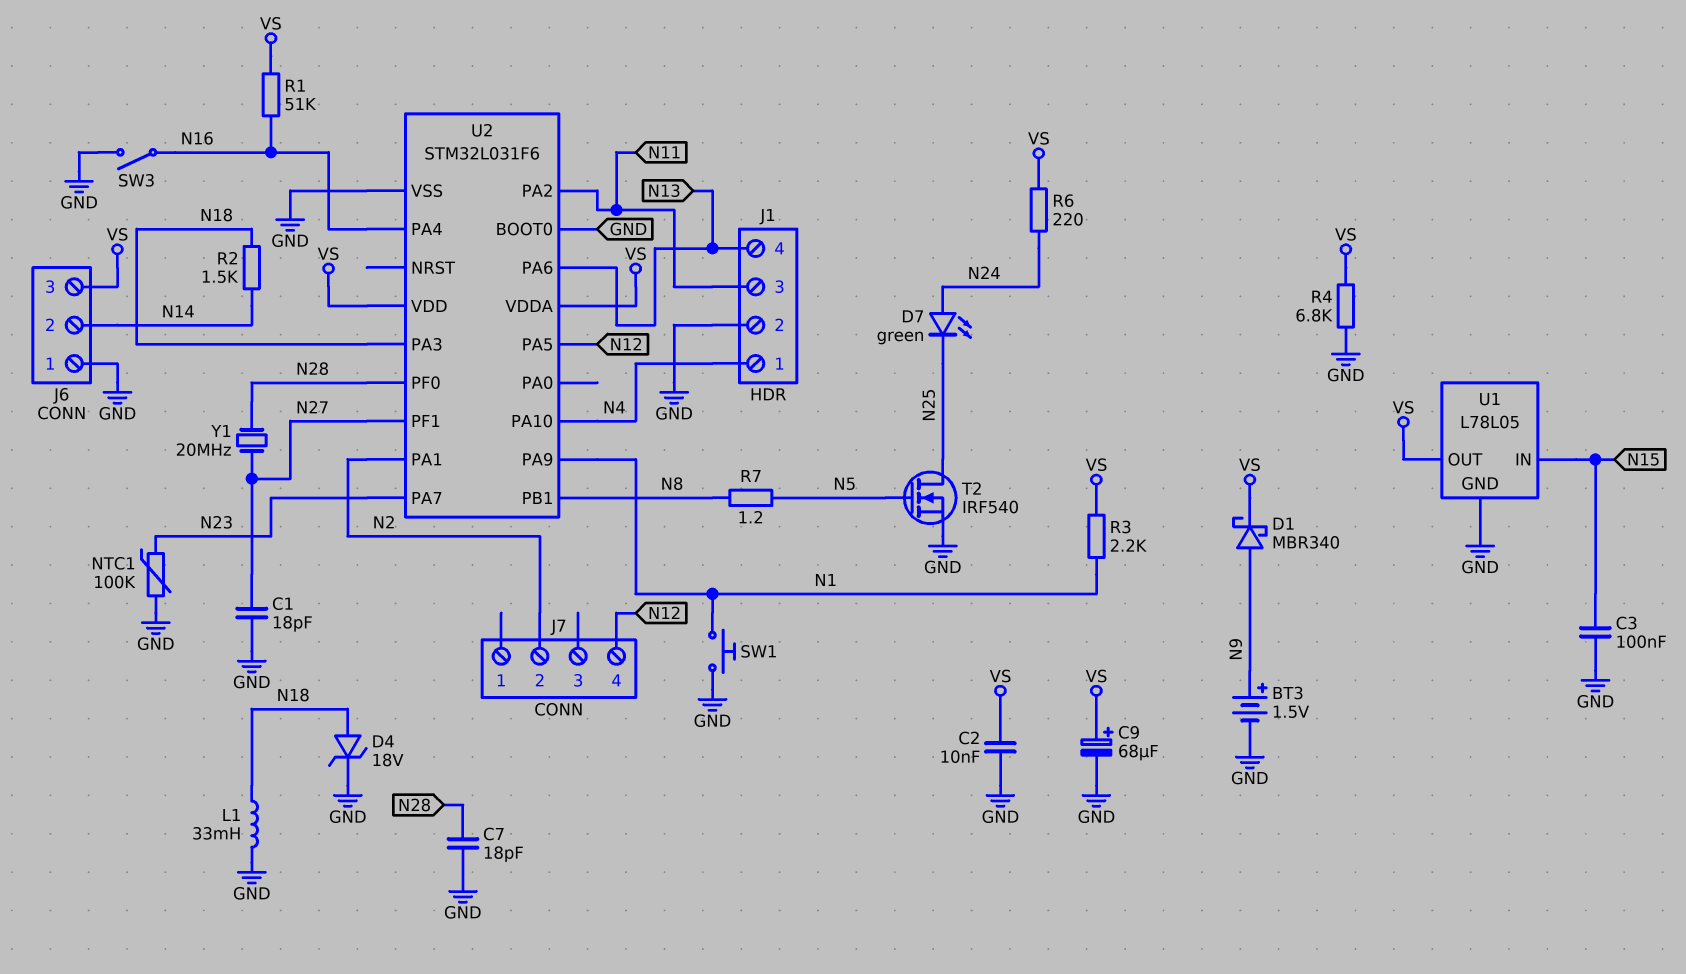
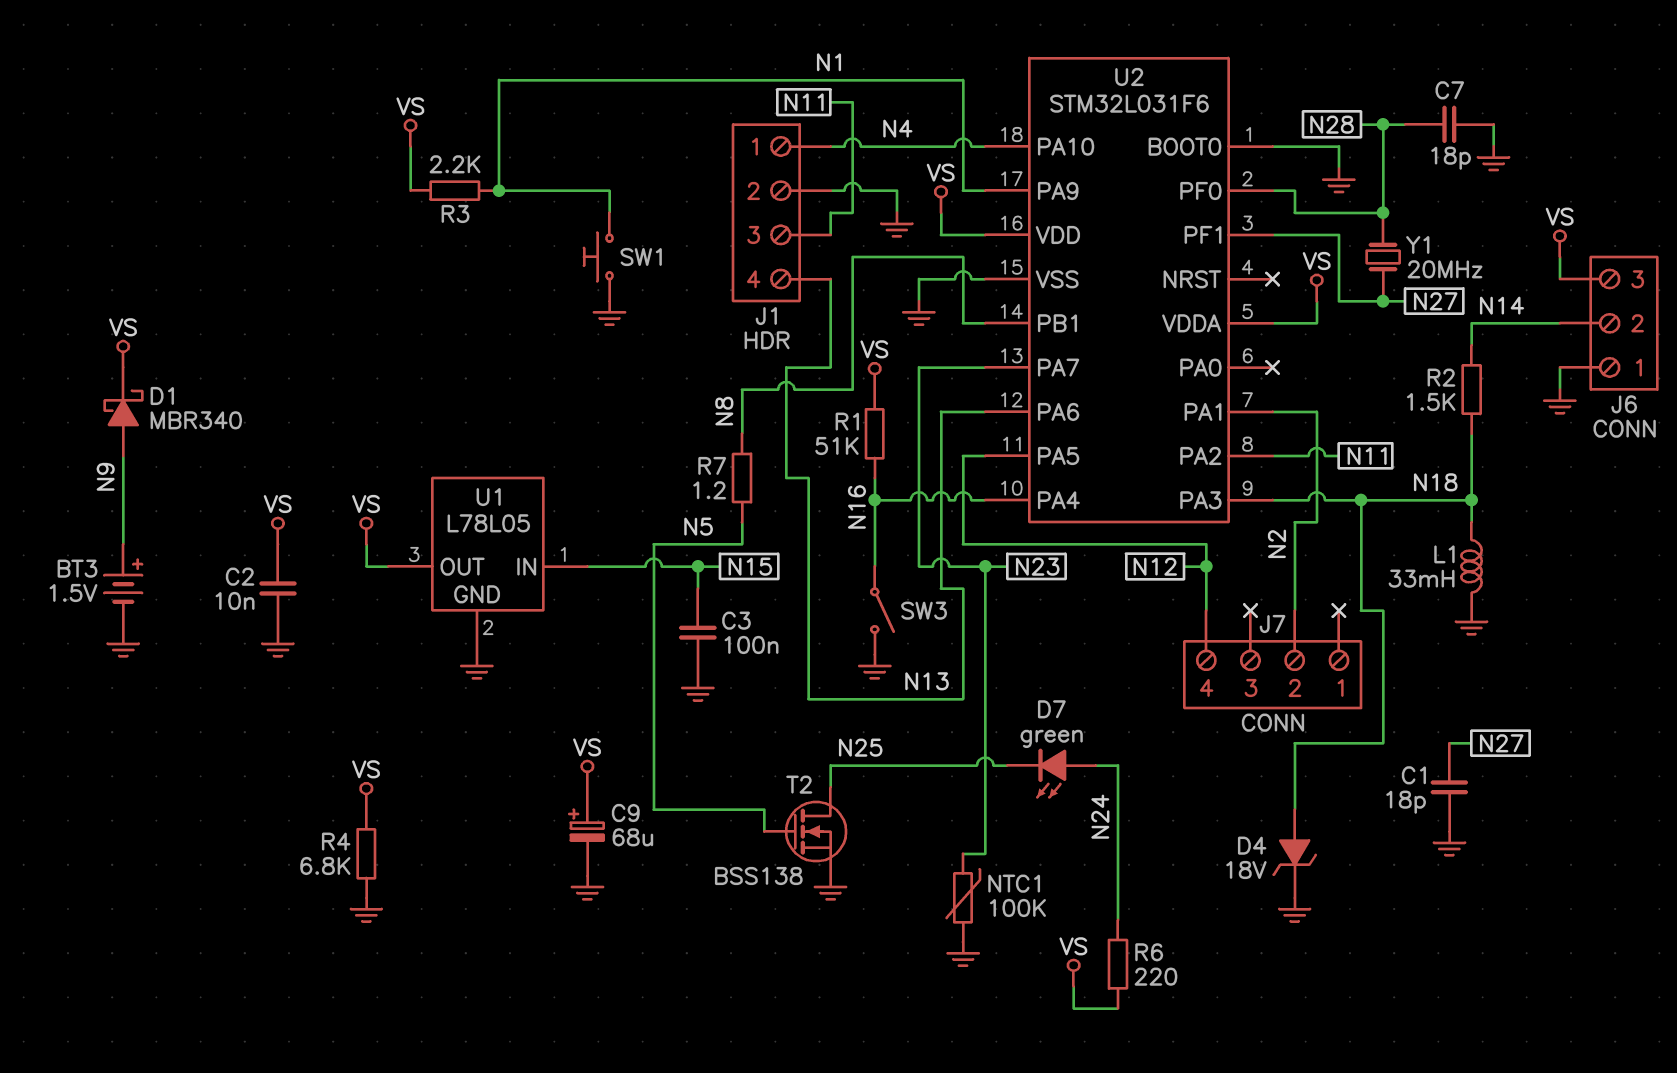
T2: NMOS IRF540 (G N5, D N25, S GND) -> NMOS BSS138 (G N5, D N25, S GND)

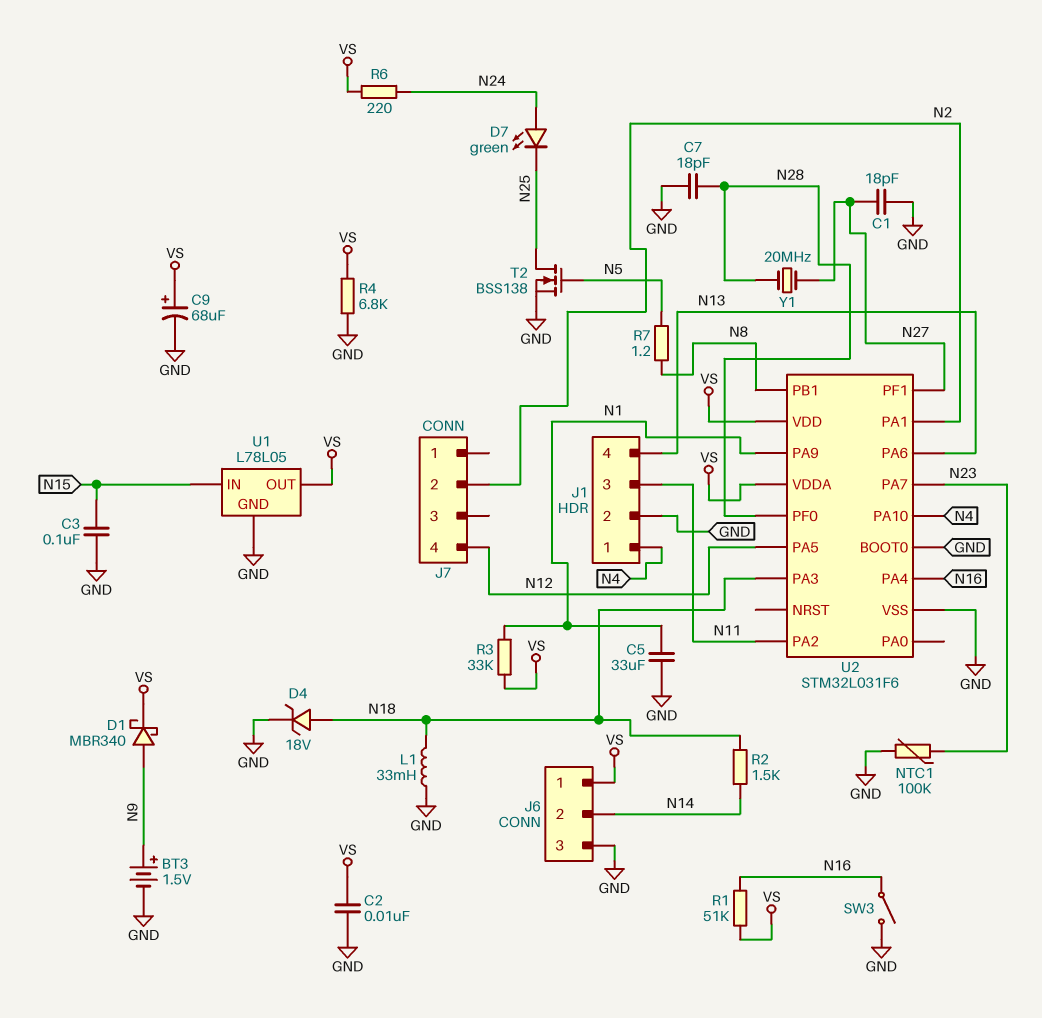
C5: none -> 33uF (GND, N1)
J6 pin 1: GND -> VS
J6 pin 3: VS -> GND
R3: 2.2k (N1, VS) -> 33k (N1, VS)
SW1: button (GND, N1) -> none

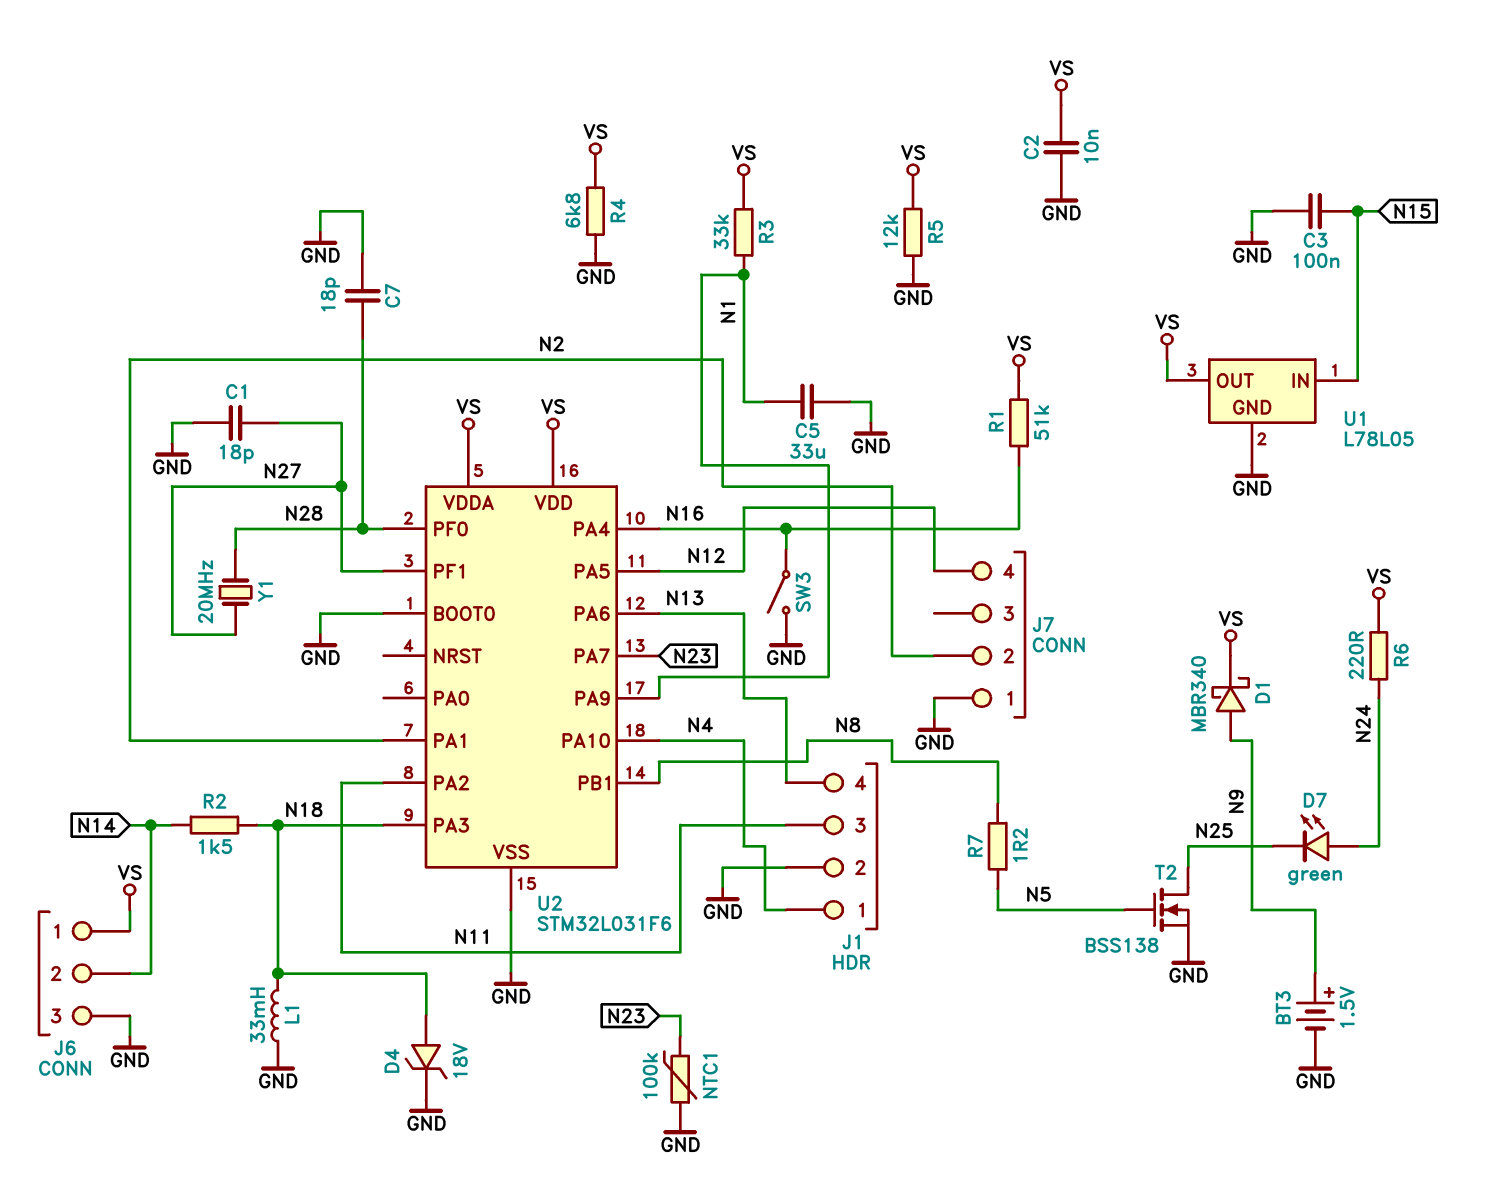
C9: 68uF (plus VS, minus GND) -> none
J7 pin 1: none -> GND
R5: none -> 12k (GND, VS)

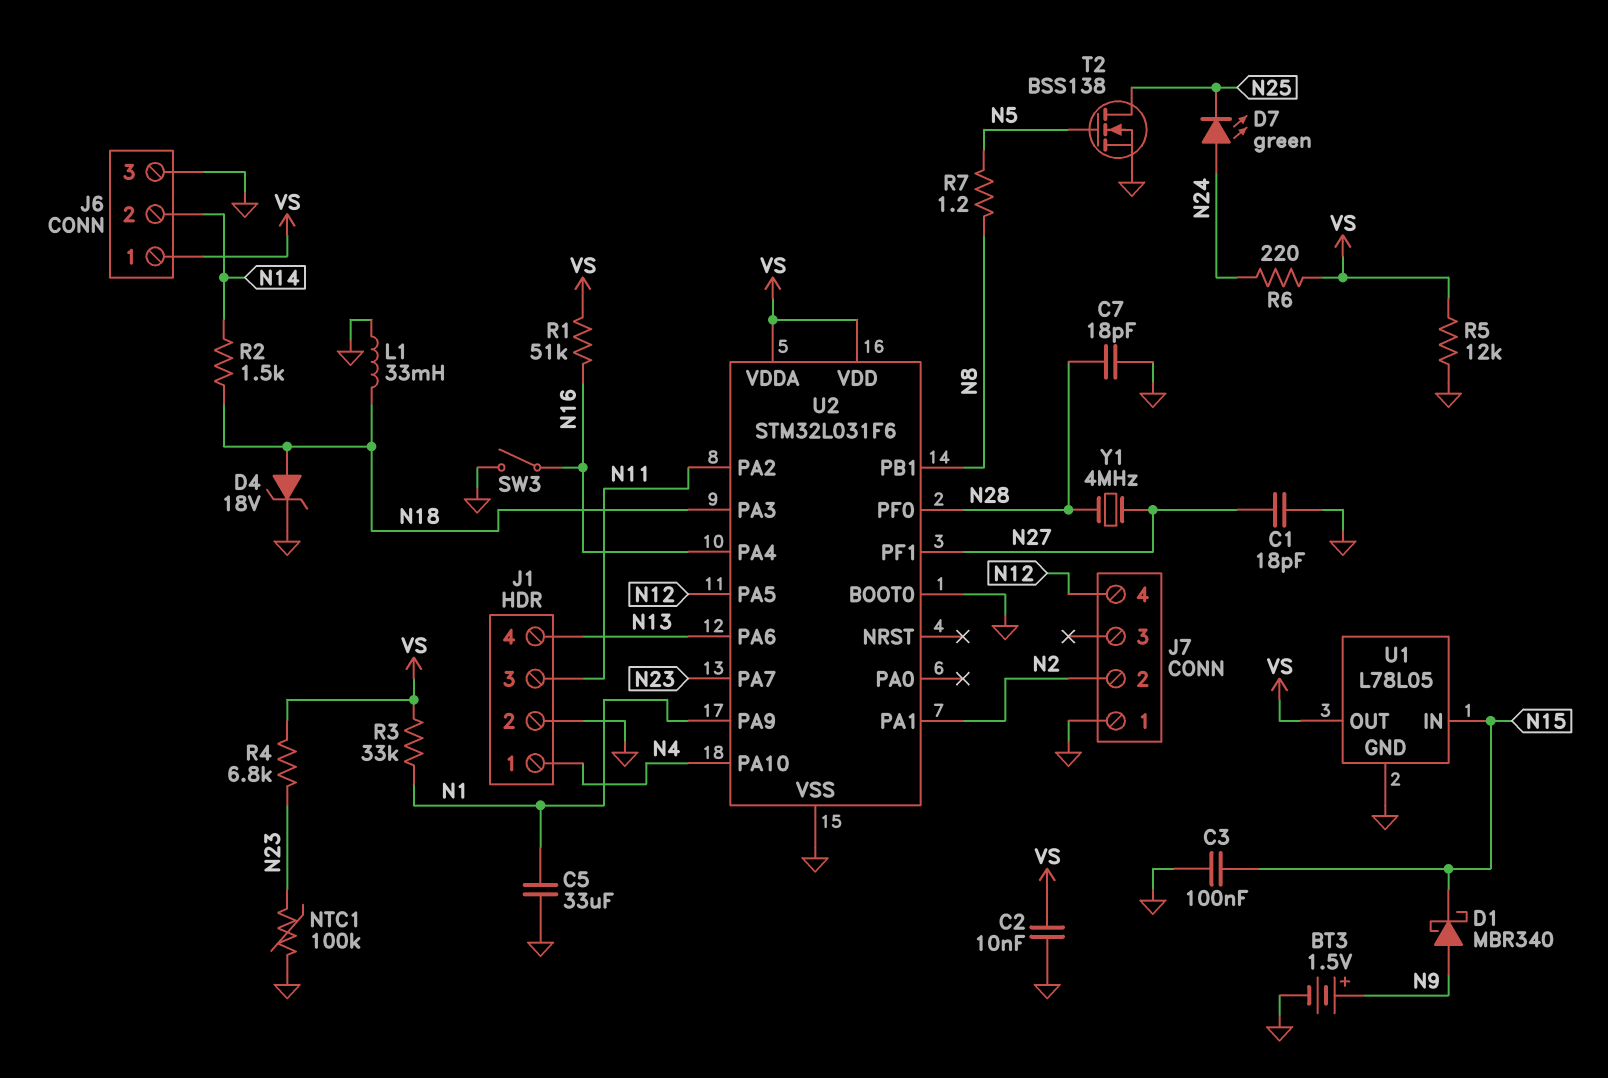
D1: schottky MBR340 (A N9, K VS) -> schottky MBR340 (A N9, K N15)
R4: 6.8k (GND, VS) -> 6.8k (N23, VS)
Y1: 20MHz (N27, N28) -> 4MHz (N27, N28)

